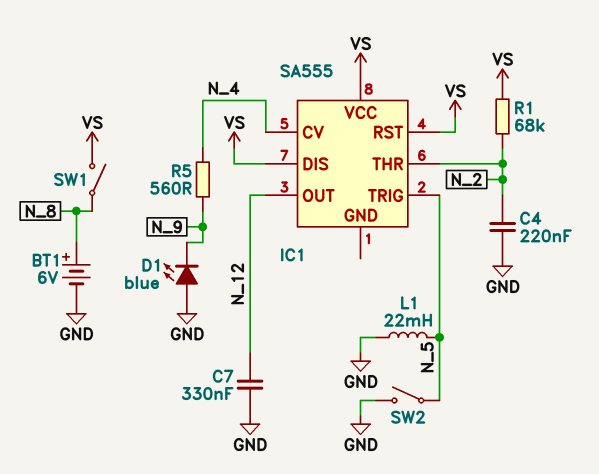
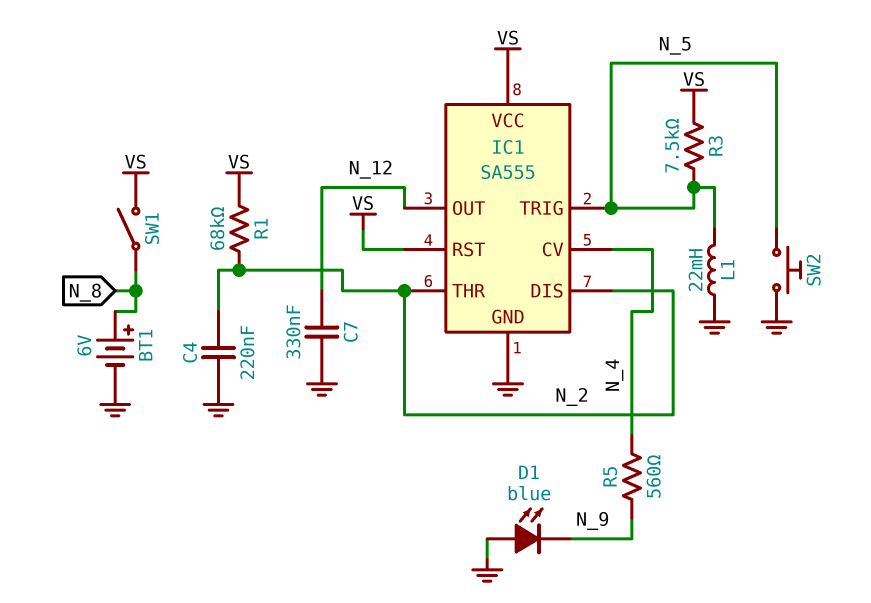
IC1 pin DIS: VS -> N_2
IC1 pin GND: none -> GND
R3: none -> 7.5k (N_5, VS)
SW2: switch (GND, N_5) -> button (GND, N_5)

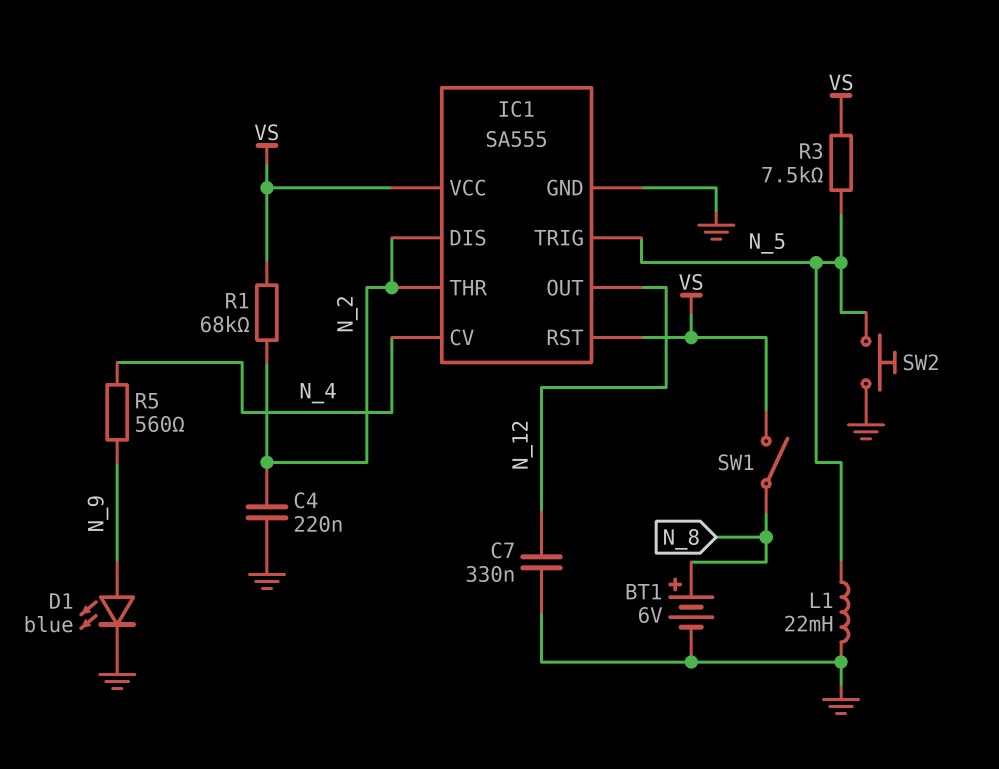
D1: LED blue (A GND, K N_9) -> LED blue (A N_9, K GND)

